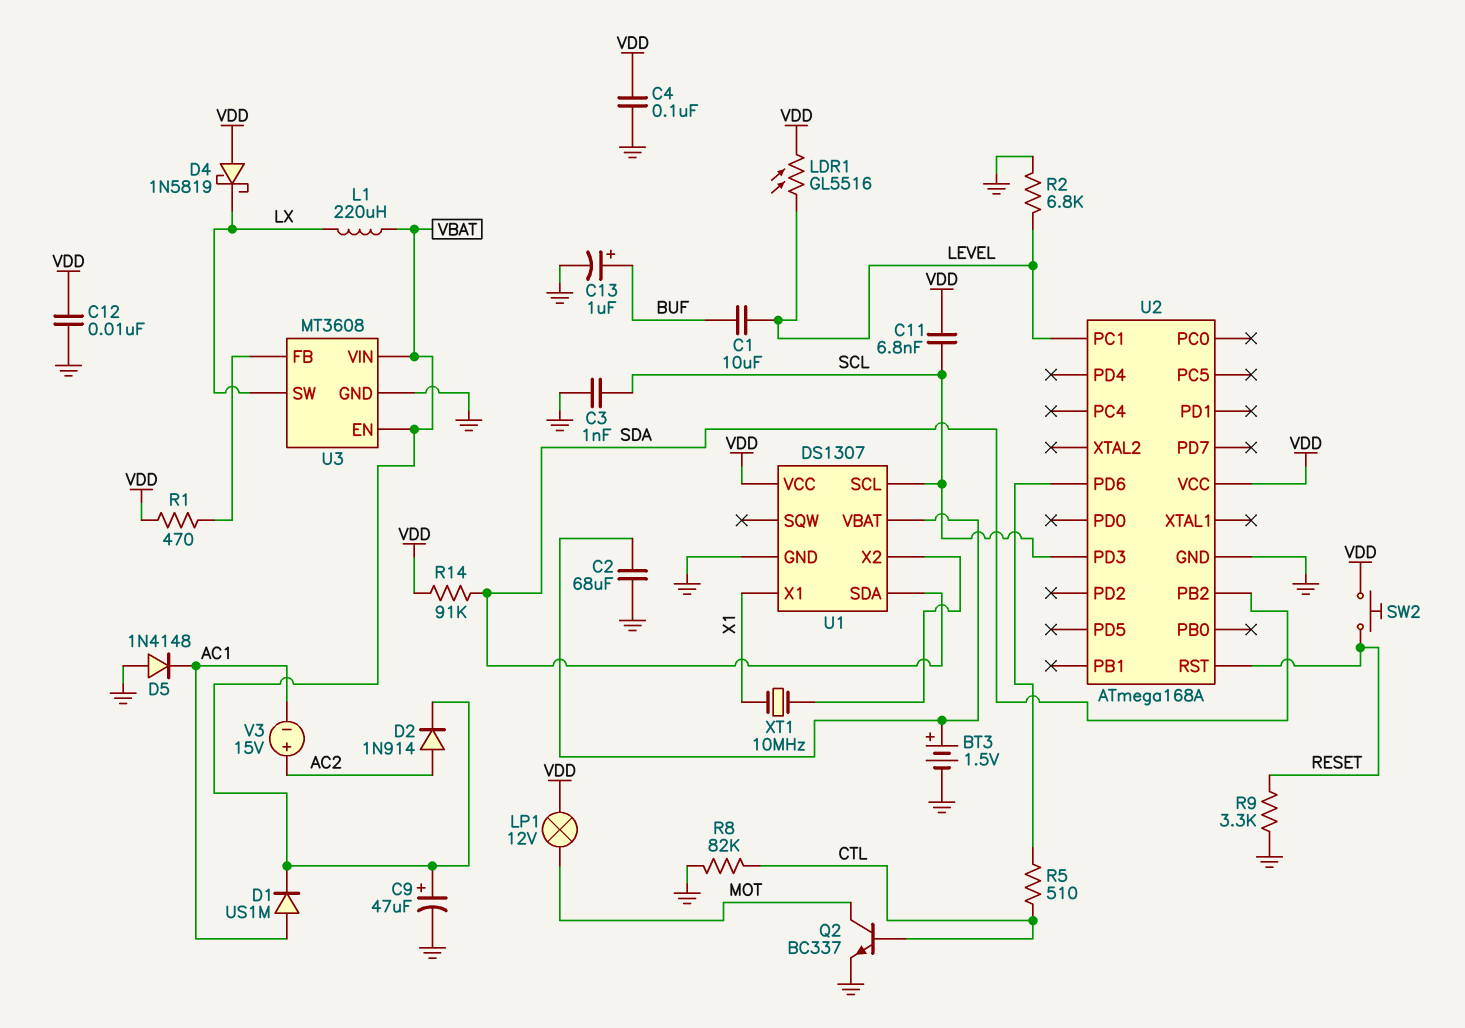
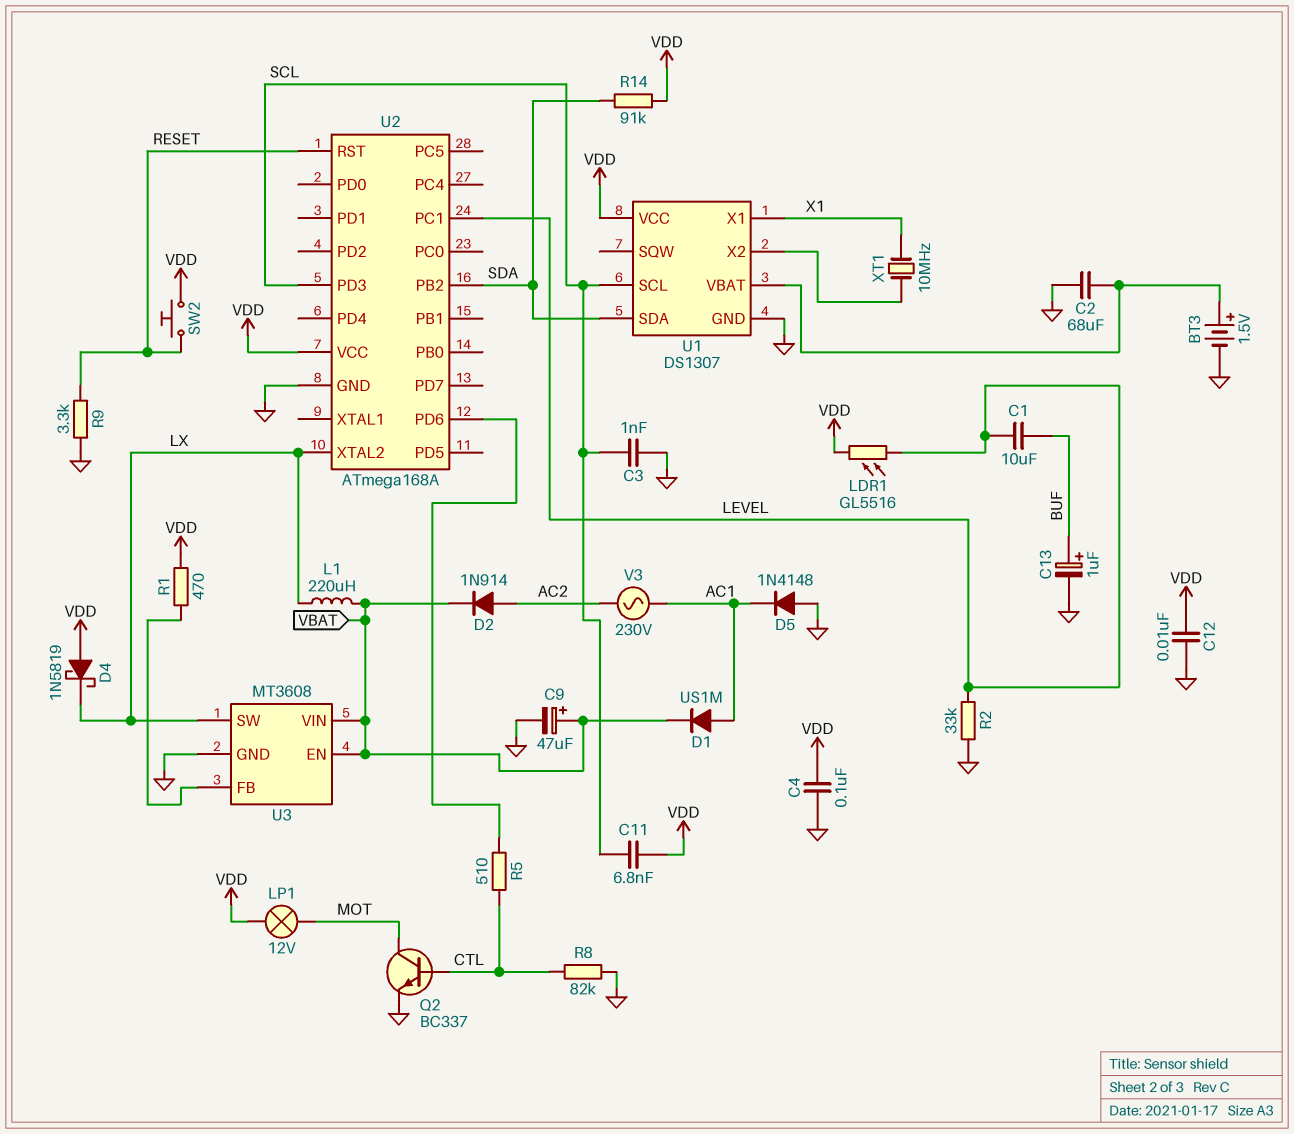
R2: 6.8k (GND, LEVEL) -> 33k (GND, LEVEL)
U2 pin XTAL2: none -> LX
V3: 15V (plus AC2, minus AC1) -> AC 230V (AC1, AC2)

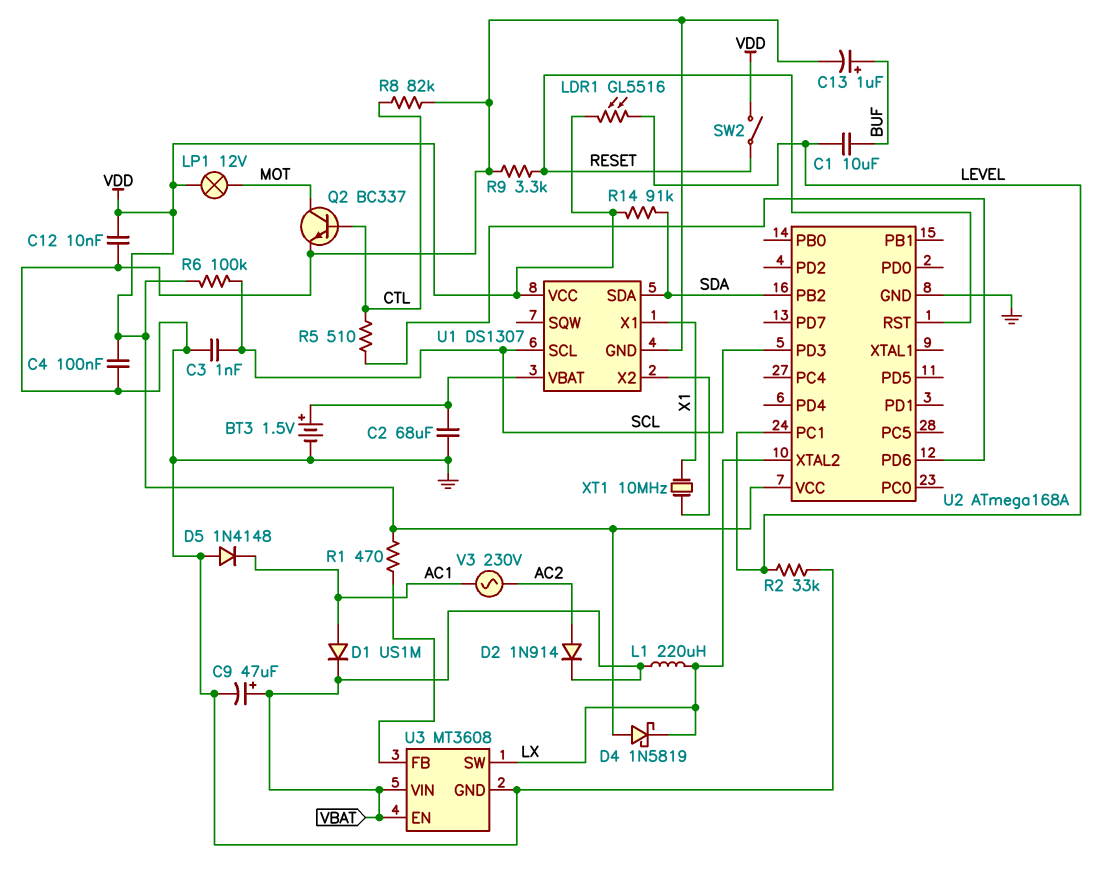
C11: 6.8nF (SCL, VDD) -> none
R6: none -> 100k (SCL, VDD)
SW2: button (RESET, VDD) -> switch (RESET, VDD)

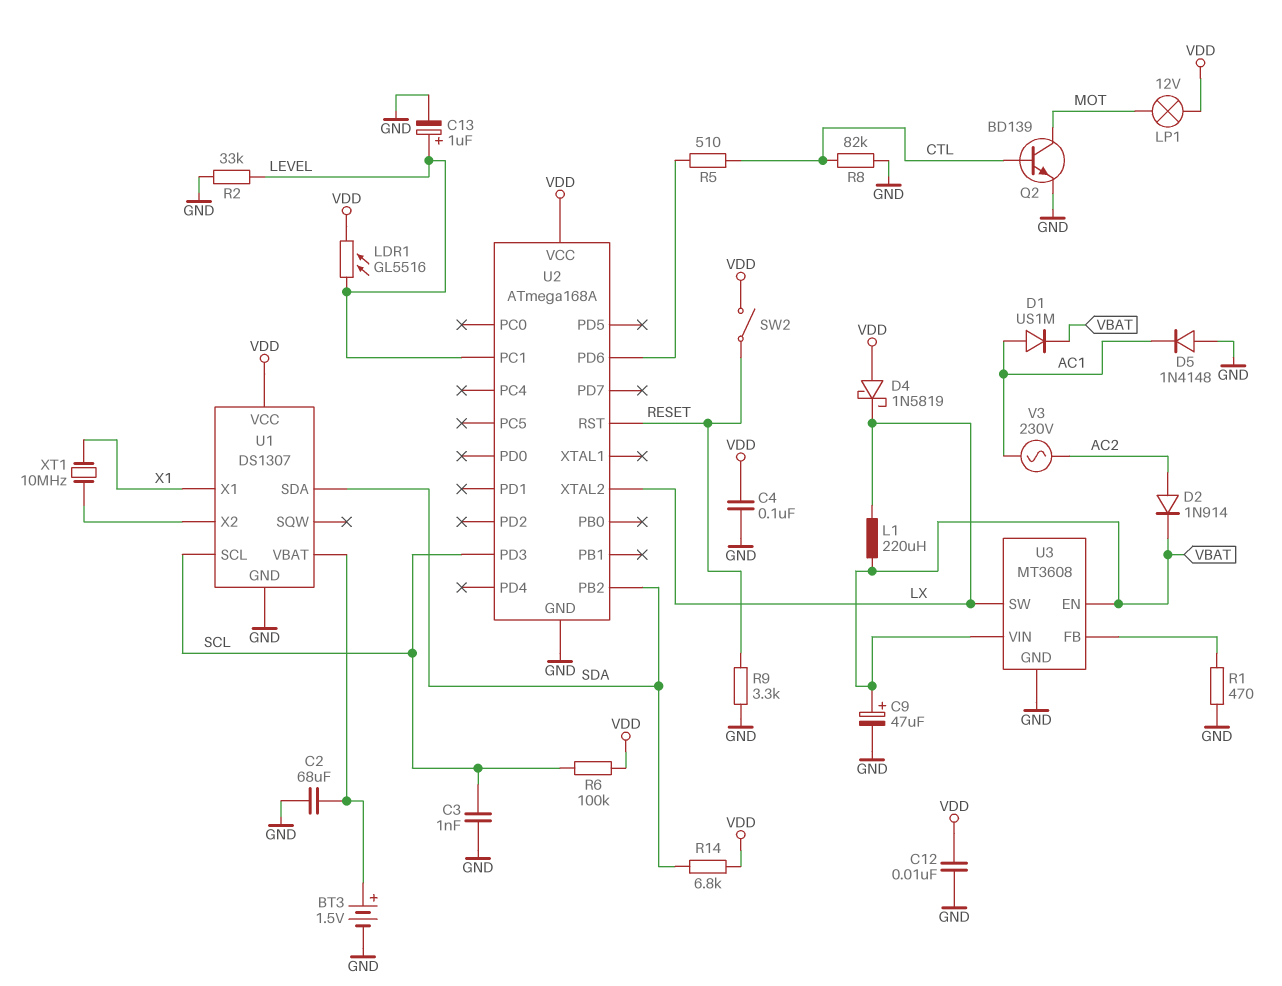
C1: 10uF (BUF, LEVEL) -> none
C13: 1uF (plus BUF, minus GND) -> 1uF (plus LEVEL, minus GND)
Q2: NPN BC337 (B CTL, C MOT, E GND) -> NPN BD139 (B CTL, C MOT, E GND)
R1: 470 (U3/FB, VDD) -> 470 (GND, U3/FB)
R14: 91k (SDA, VDD) -> 6.8k (SDA, VDD)

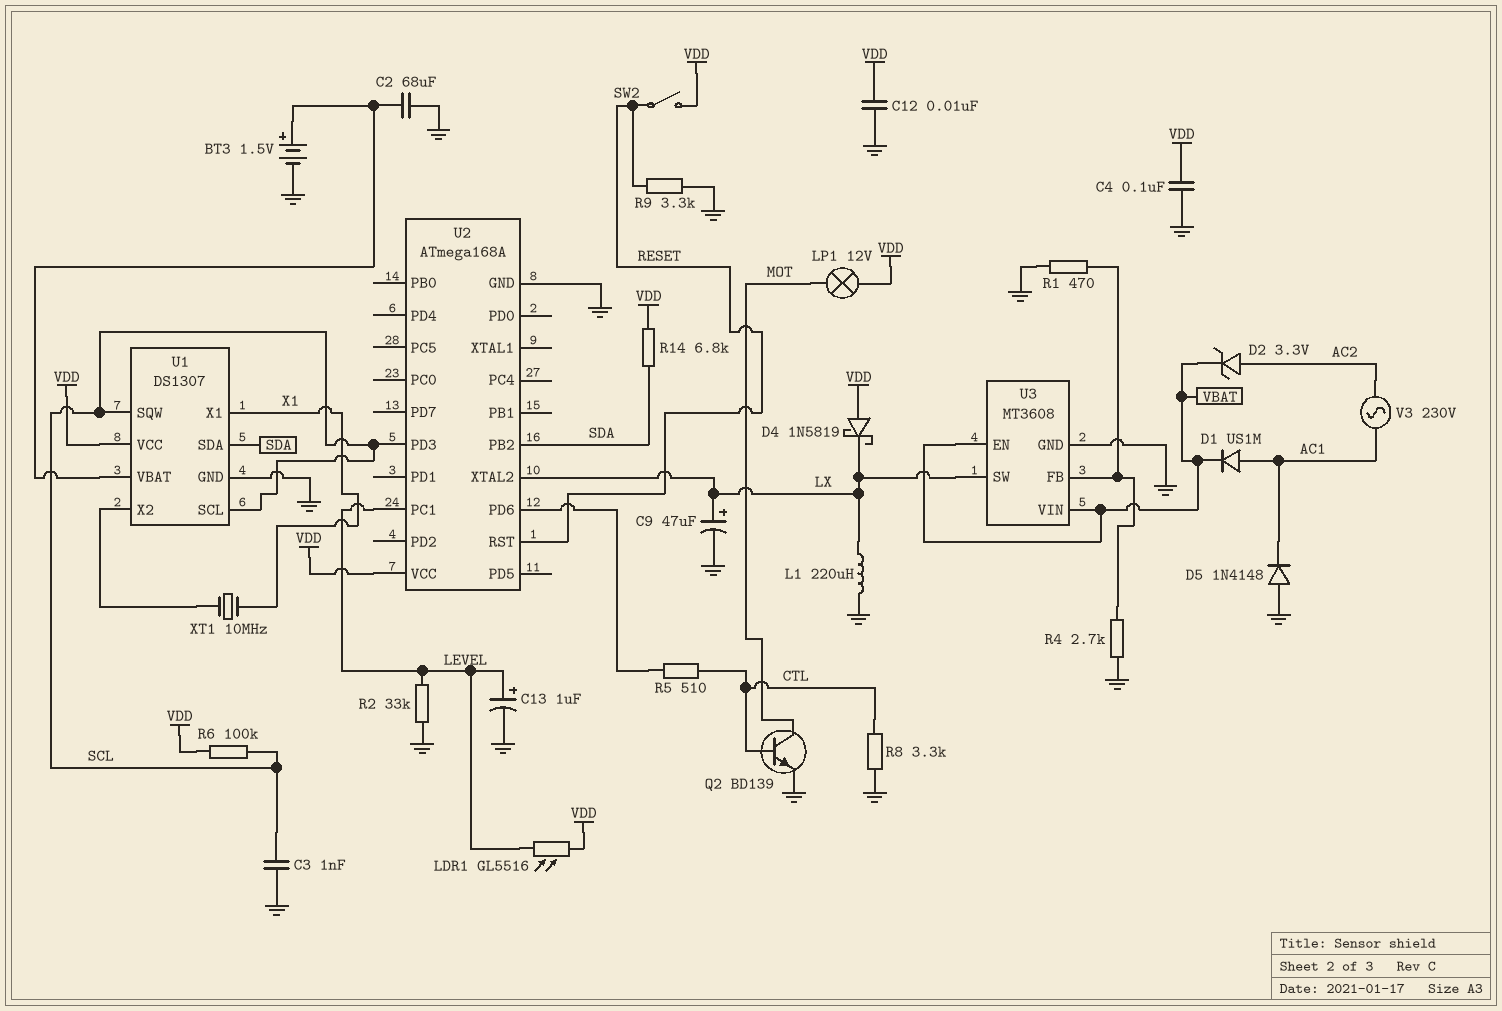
C9: 47uF (plus VBAT, minus GND) -> 47uF (plus LX, minus GND)
D2: diode 1N914 (A AC2, K VBAT) -> zener 3.3V (A AC2, K VBAT)
L1: 220uH (LX, VBAT) -> 220uH (GND, LX)
R4: none -> 2.7k (GND, U3/FB)
R8: 82k (CTL, GND) -> 3.3k (CTL, GND)
U1 pin SQW: none -> SCL

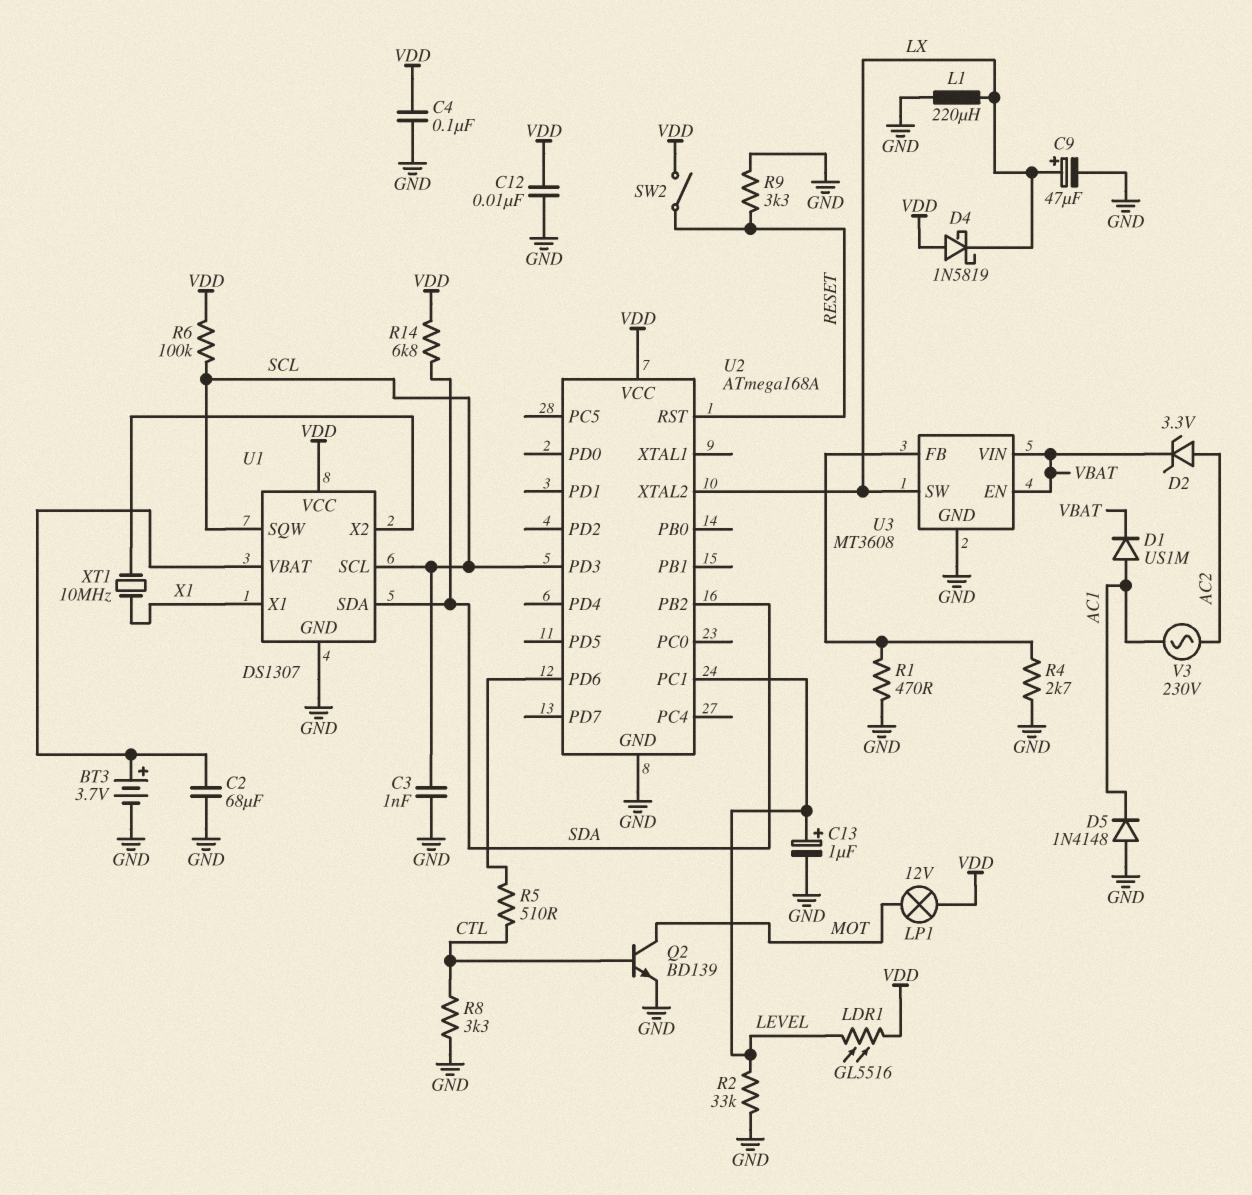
BT3: 1.5V (plus U1/VBAT, minus GND) -> 3.7V (plus U1/VBAT, minus GND)

